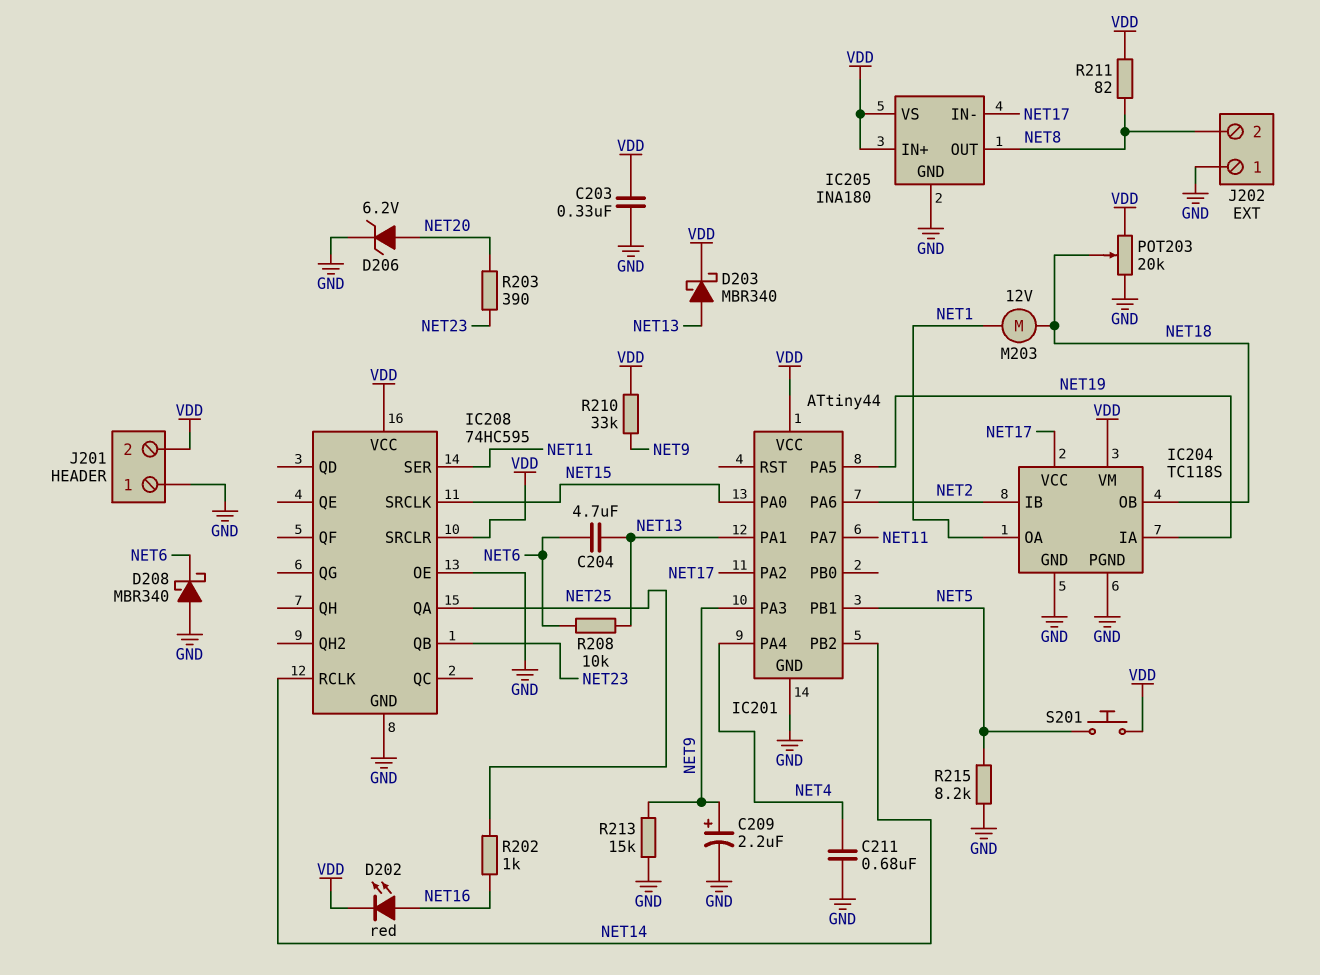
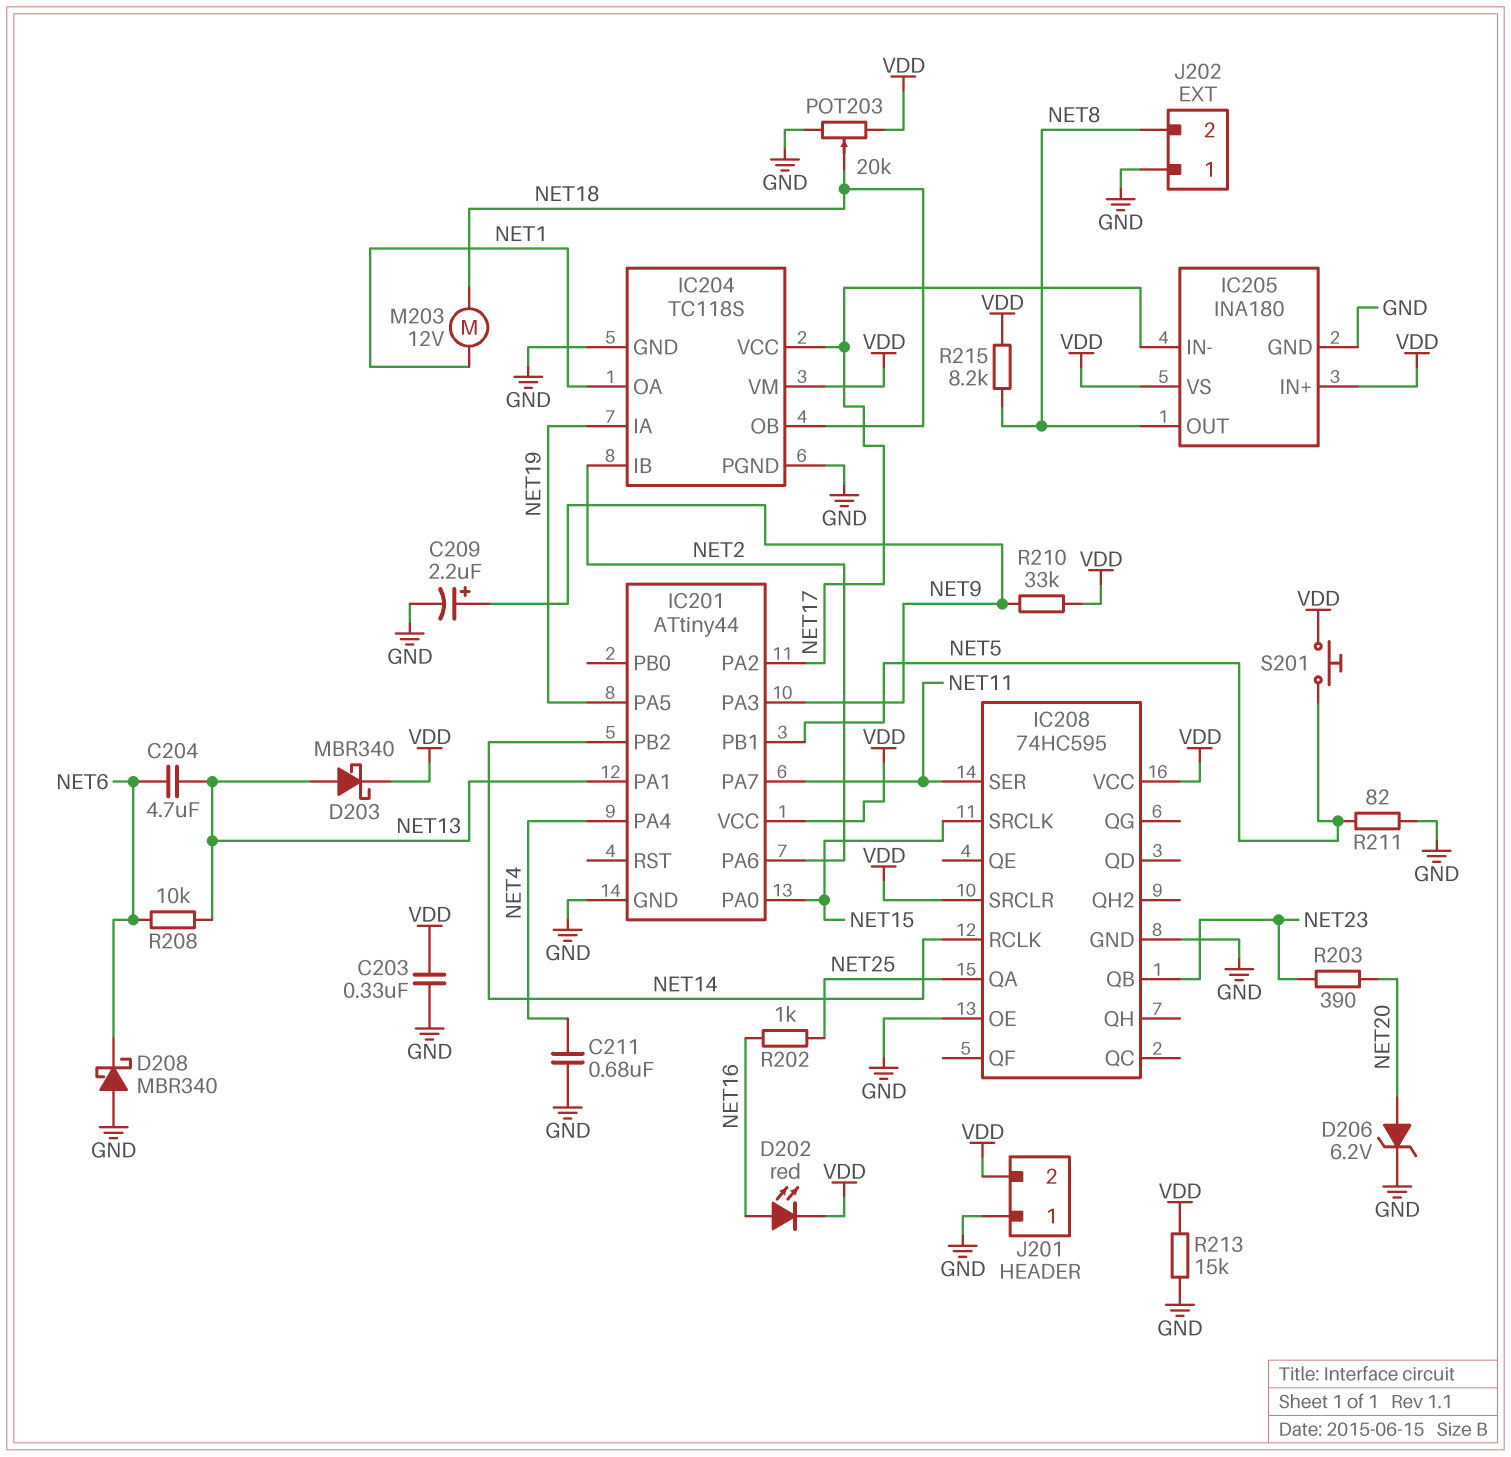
R211: 82 (NET8, VDD) -> 82 (GND, NET5)
R213: 15k (GND, NET9) -> 15k (GND, VDD)
R215: 8.2k (GND, NET5) -> 8.2k (NET8, VDD)

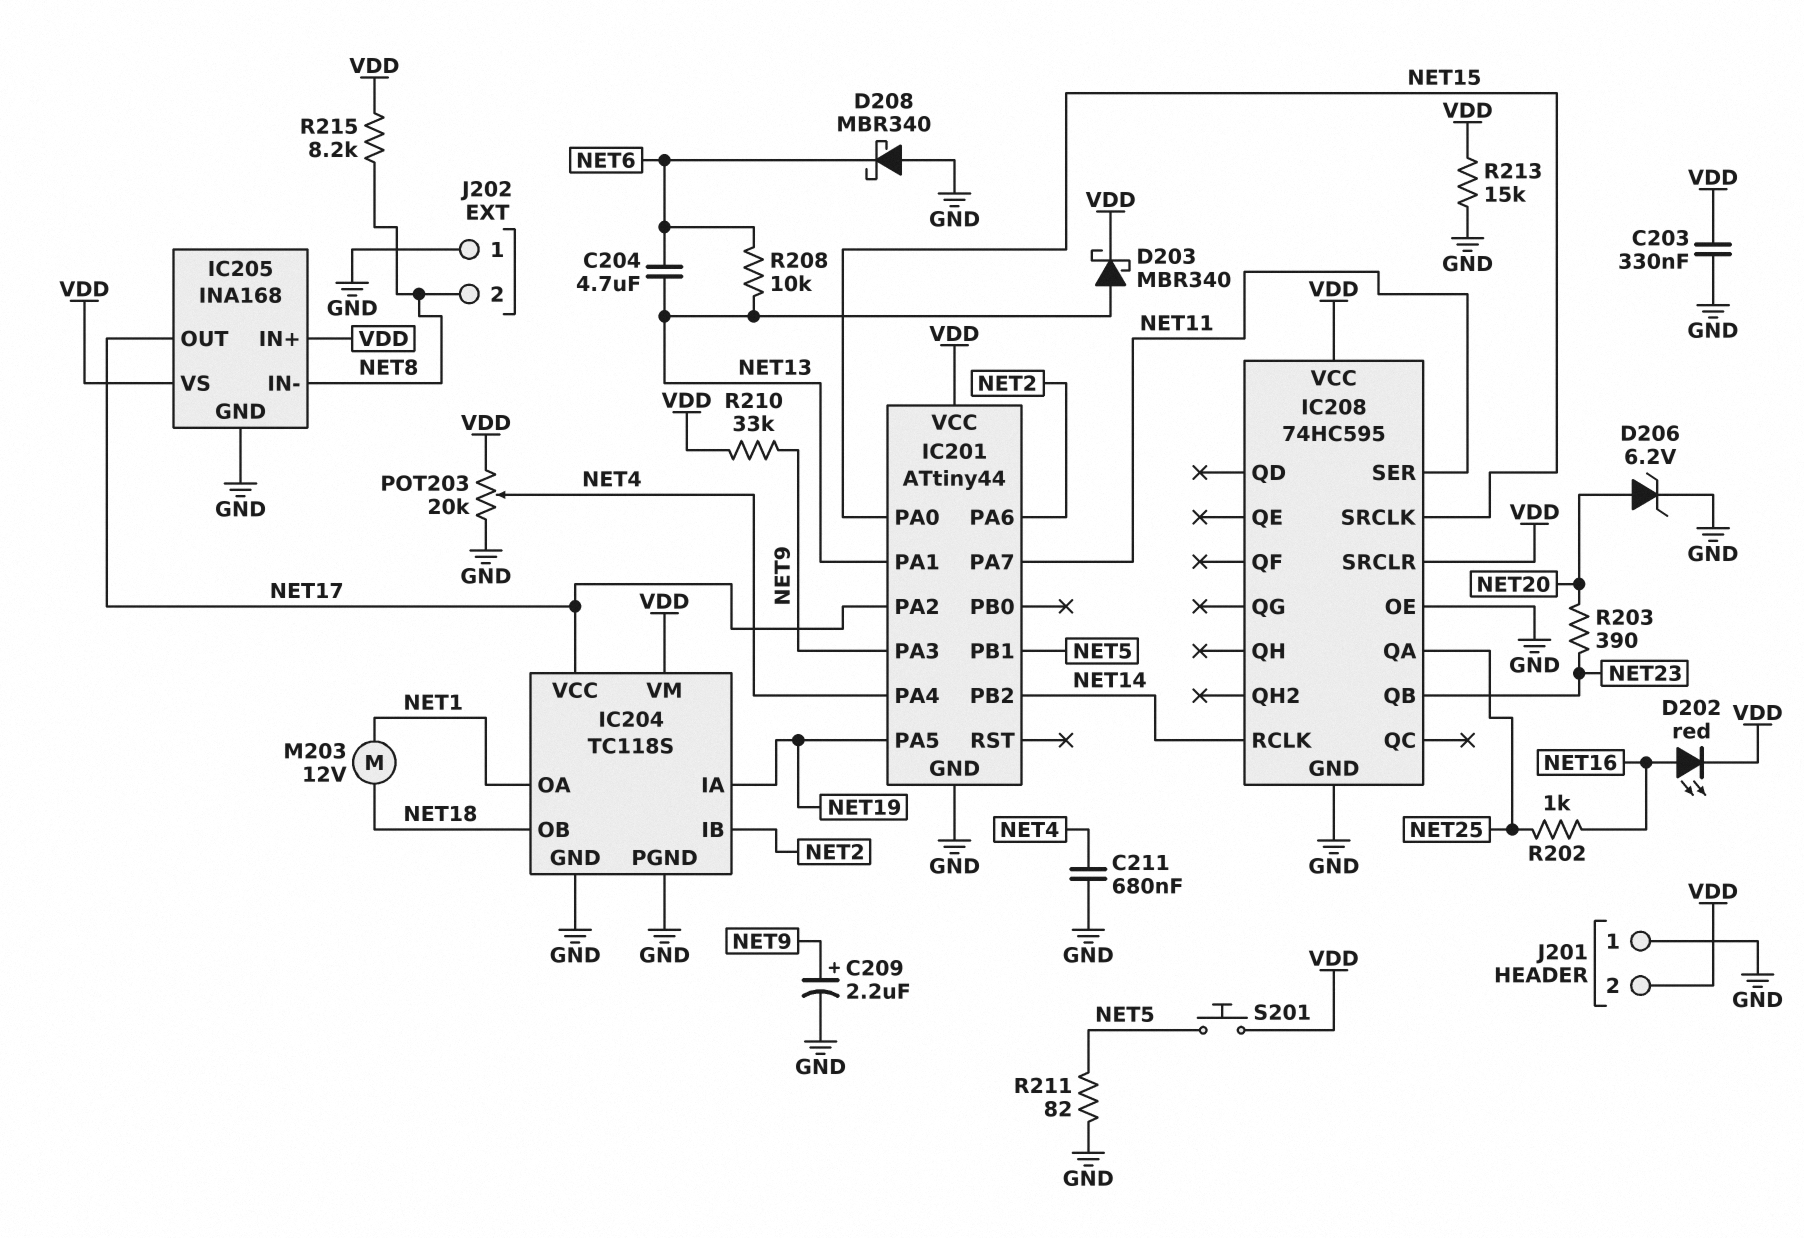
IC205: INA180 -> INA168
IC205 pin IN-: NET17 -> NET8
IC205 pin OUT: NET8 -> NET17
POT203: 20k (GND, VDD, wiper NET18) -> 20k (GND, VDD, wiper NET4)

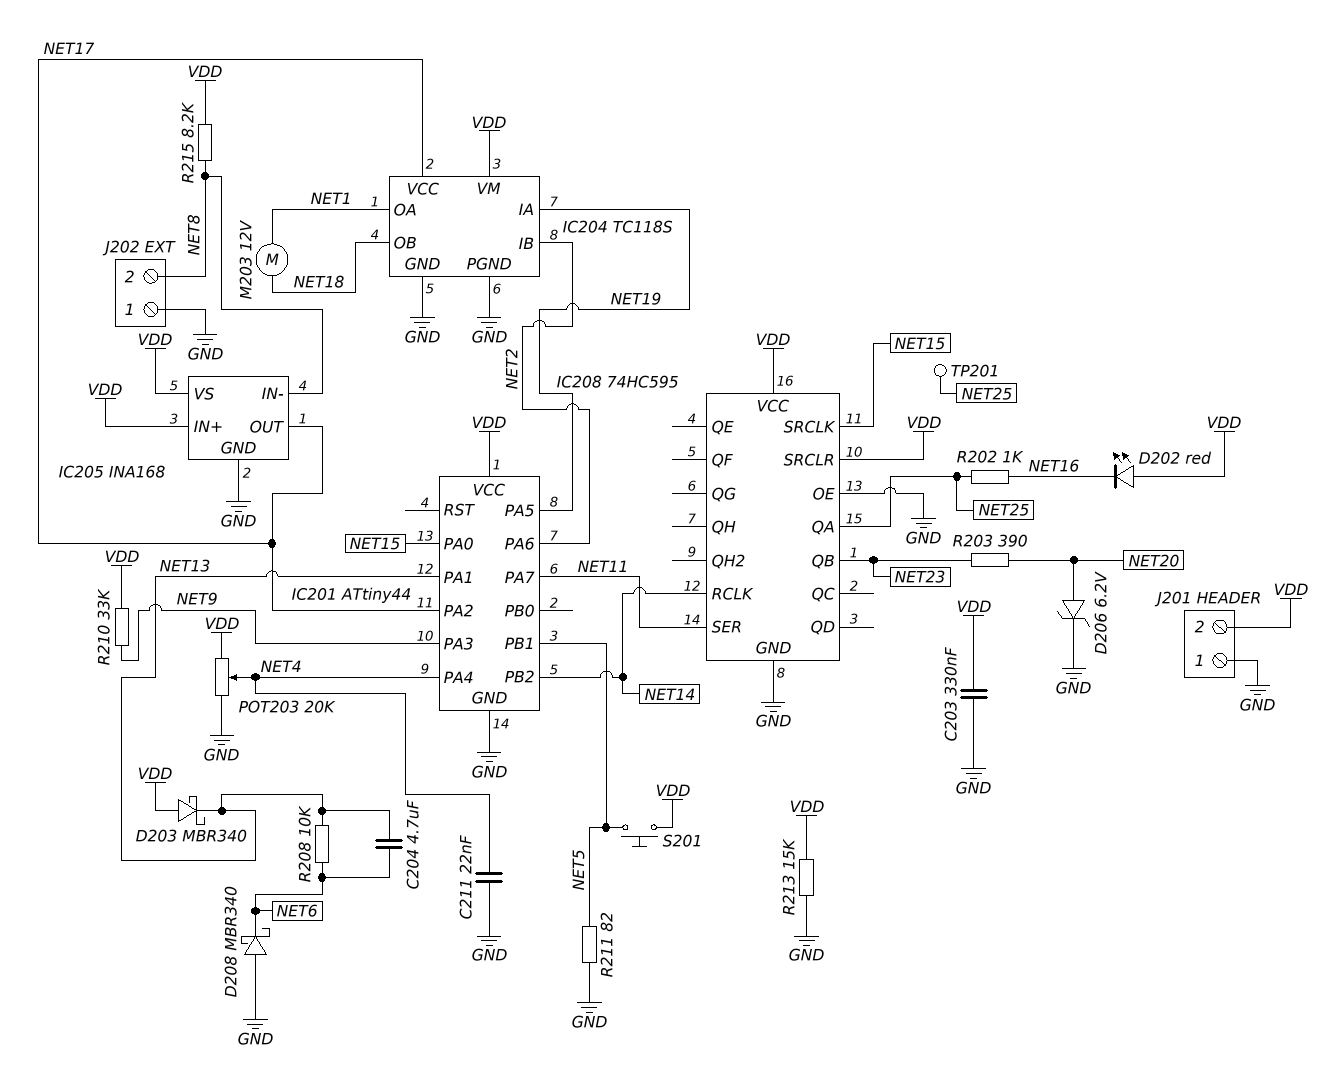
C209: 2.2uF (plus NET9, minus GND) -> none
C211: 680nF (GND, NET4) -> 22nF (GND, NET4)
D202: LED red (A NET16, K VDD) -> LED red (A VDD, K NET16)
D203: schottky MBR340 (A NET13, K VDD) -> schottky MBR340 (A VDD, K NET13)
TP201: none -> test point (NET25)

